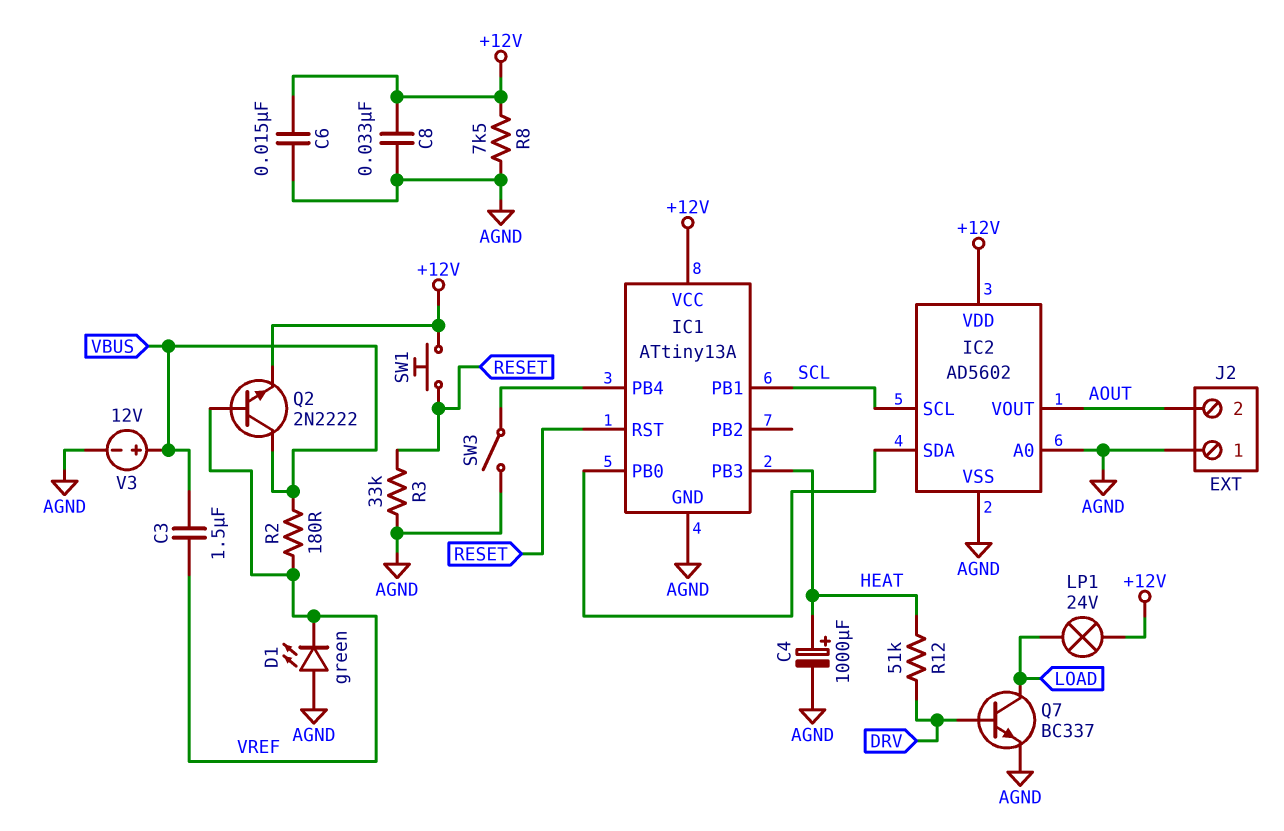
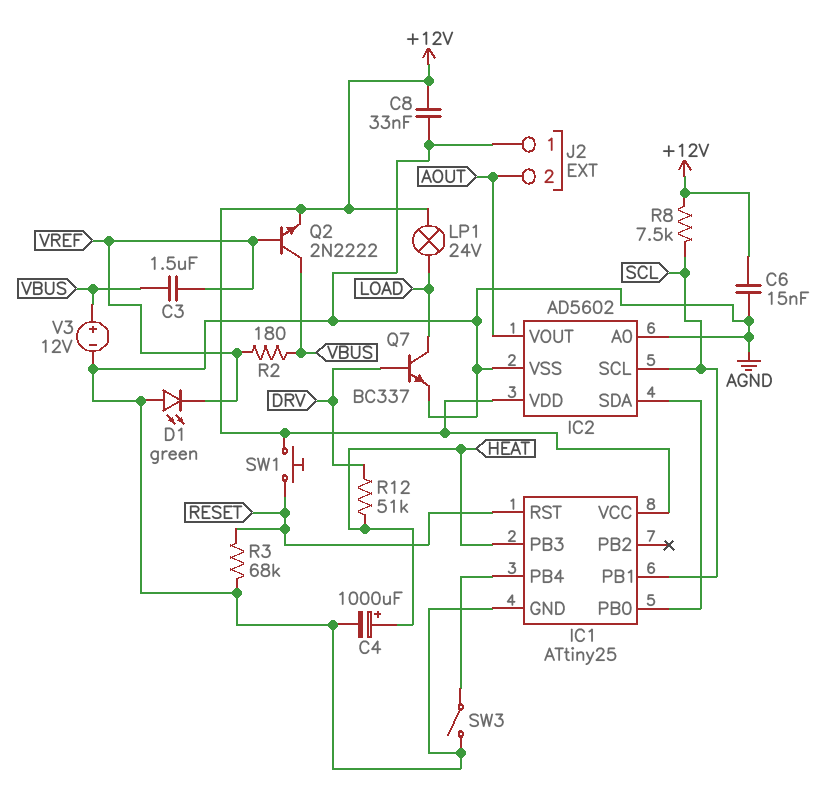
IC1: ATtiny13A -> ATtiny25
R3: 33k (AGND, RESET) -> 68k (AGND, RESET)
R8: 7.5k (+12V, AGND) -> 7.5k (+12V, SCL)

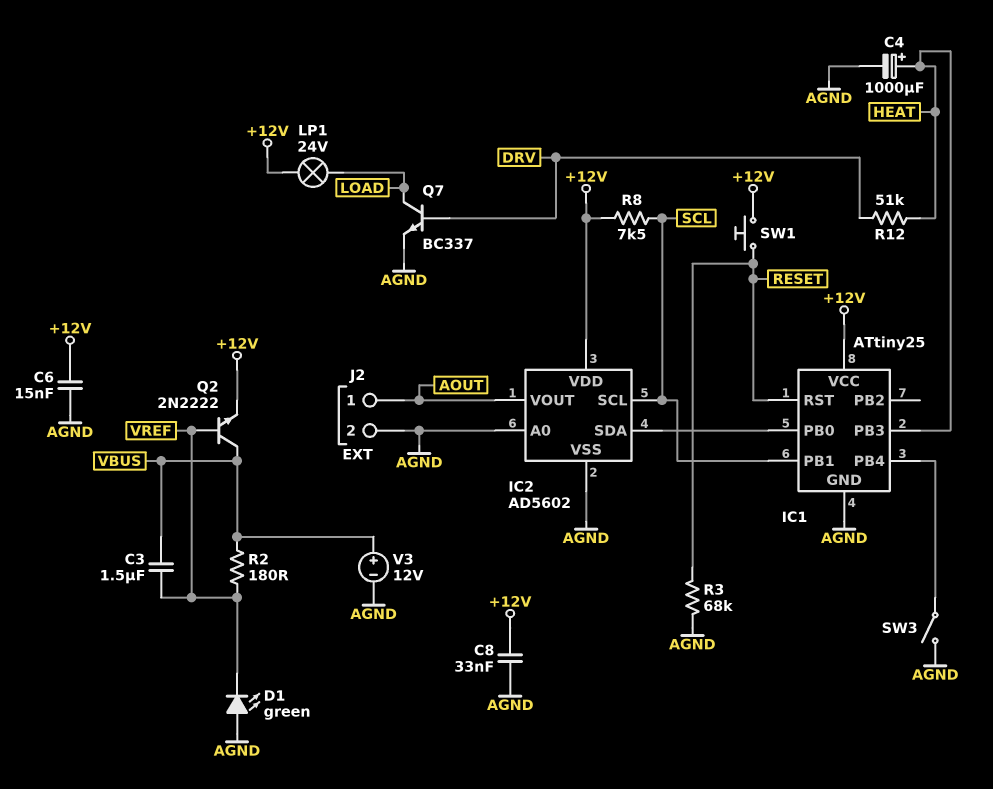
J2 pin 1: AGND -> AOUT
J2 pin 2: AOUT -> AGND

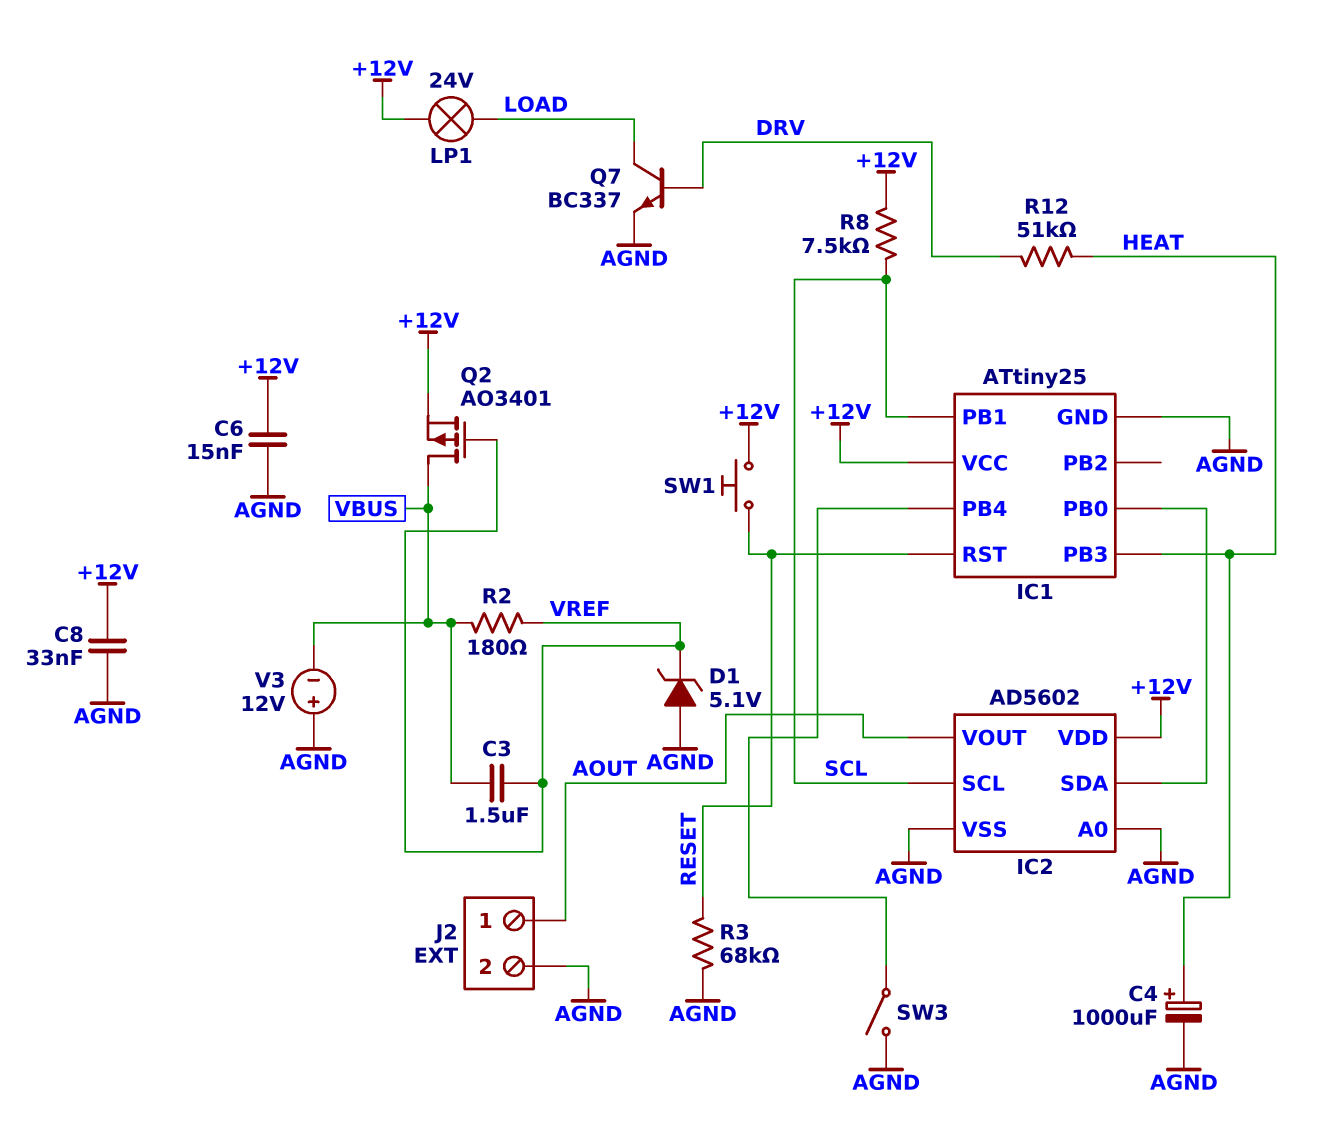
D1: LED green (A AGND, K VREF) -> zener 5.1V (A AGND, K VREF)
Q2: NPN 2N2222 (B VREF, C VBUS, E +12V) -> PMOS AO3401 (G VREF, D VBUS, S +12V)
V3: 12V (plus VBUS, minus AGND) -> 12V (plus AGND, minus VBUS)

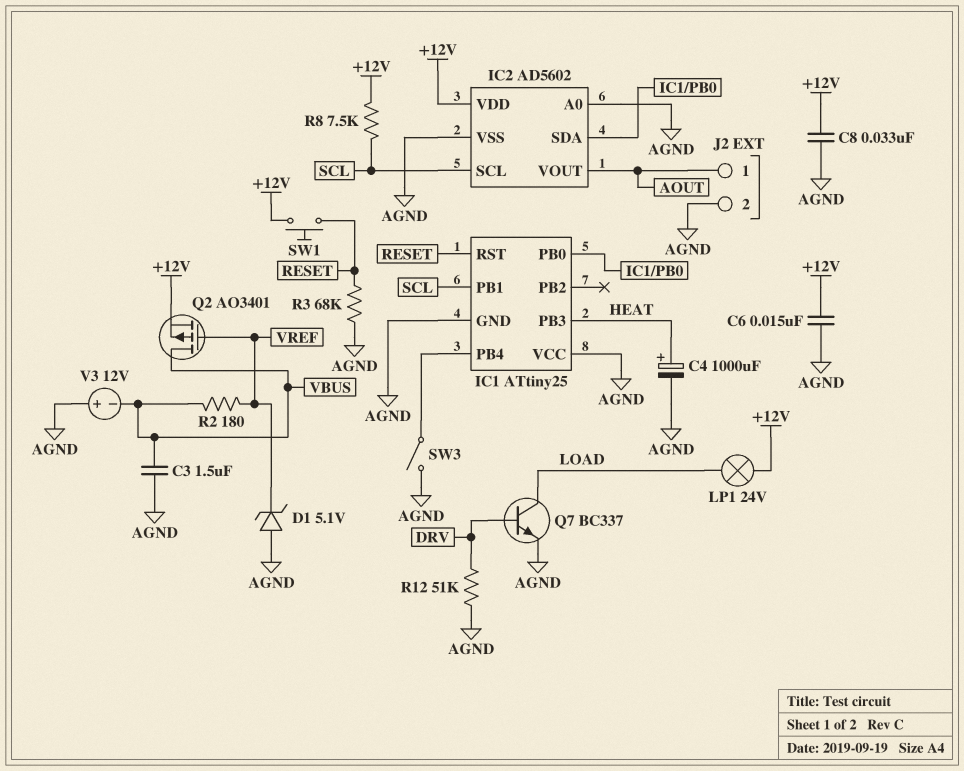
C3: 1.5uF (VBUS, VREF) -> 1.5uF (AGND, VBUS)
IC1 pin VCC: +12V -> AGND
R12: 51k (DRV, HEAT) -> 51k (AGND, DRV)

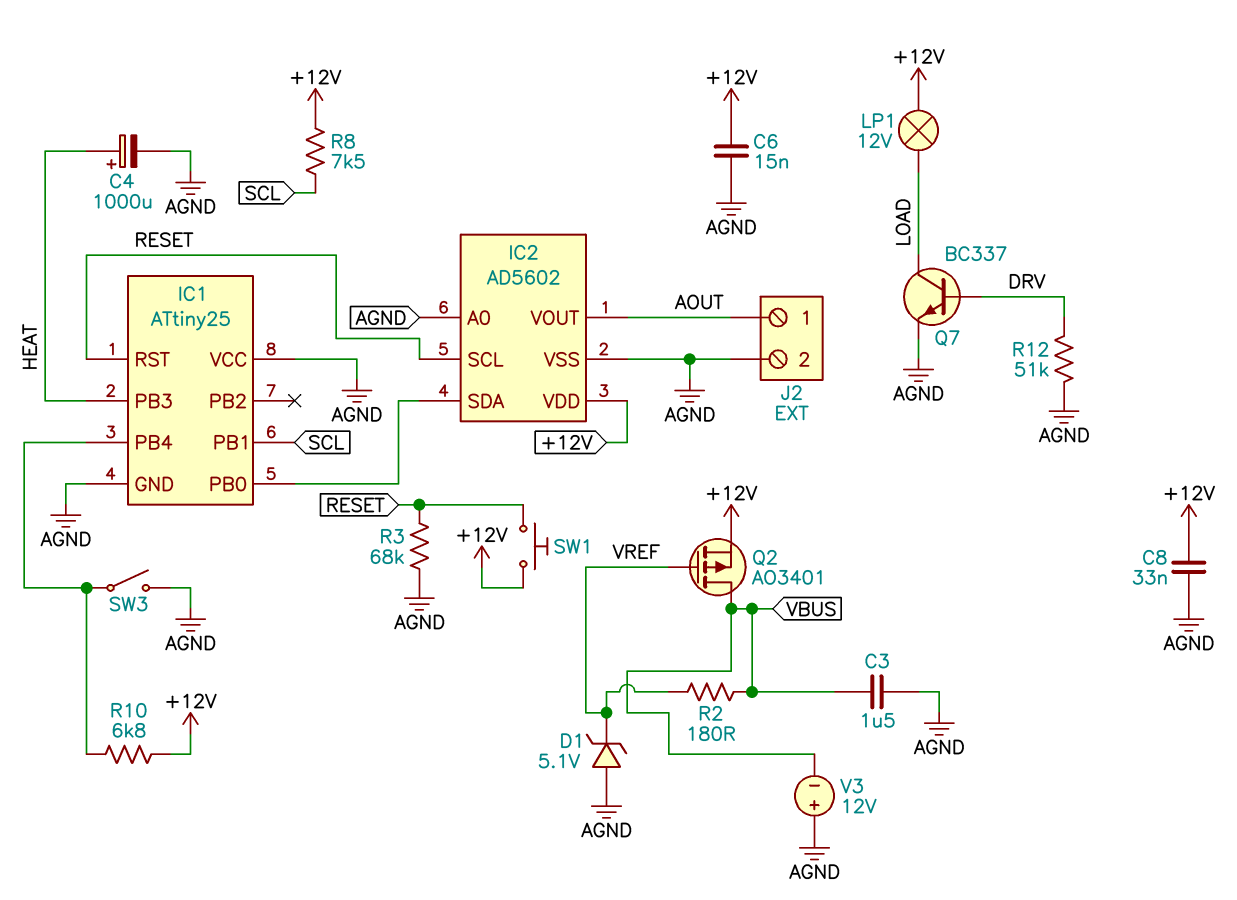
IC2 pin SCL: SCL -> RESET
LP1: lamp 24V (+12V, LOAD) -> lamp 12V (+12V, LOAD)
R10: none -> 6.8k (+12V, IC1/PB4)

